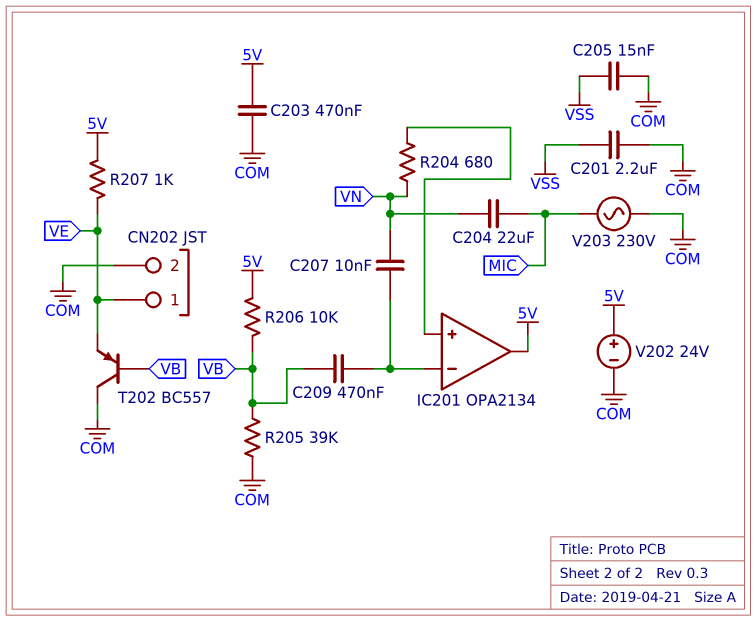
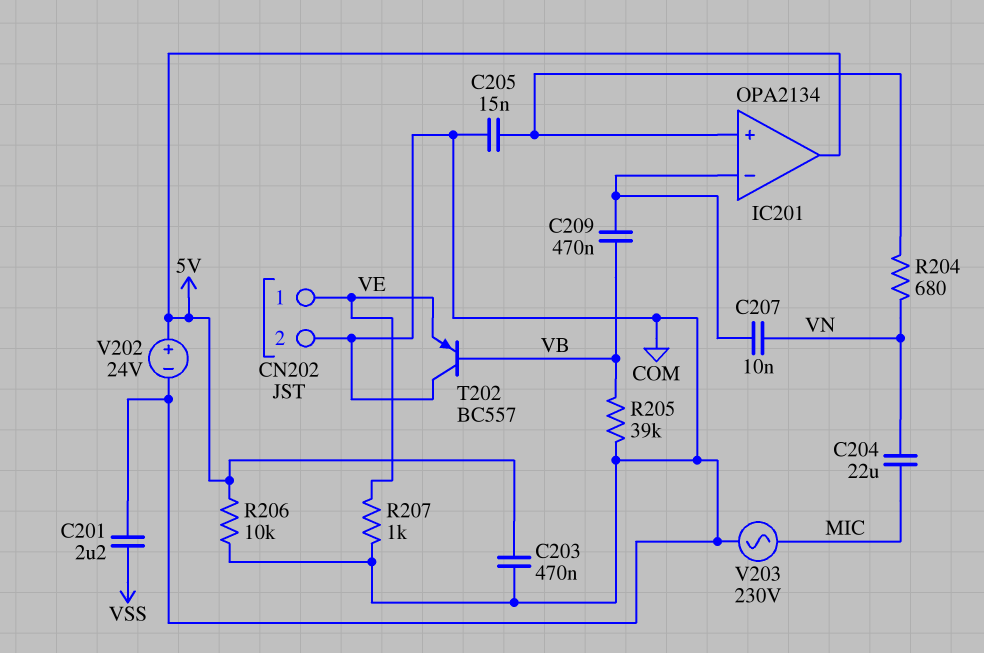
C205: 15nF (COM, VSS) -> 15nF (COM, IC201/in+)
R206: 10k (5V, VB) -> 10k (5V, COM)
R207: 1k (5V, VE) -> 1k (COM, VE)

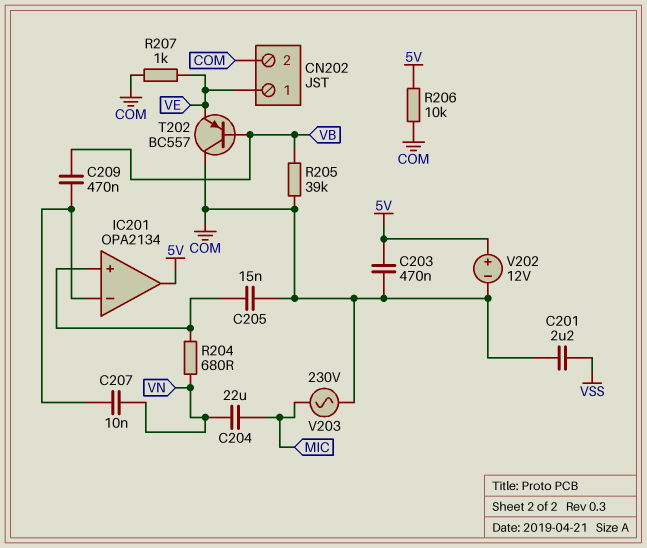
V202: 24V (plus 5V, minus COM) -> 12V (plus 5V, minus COM)

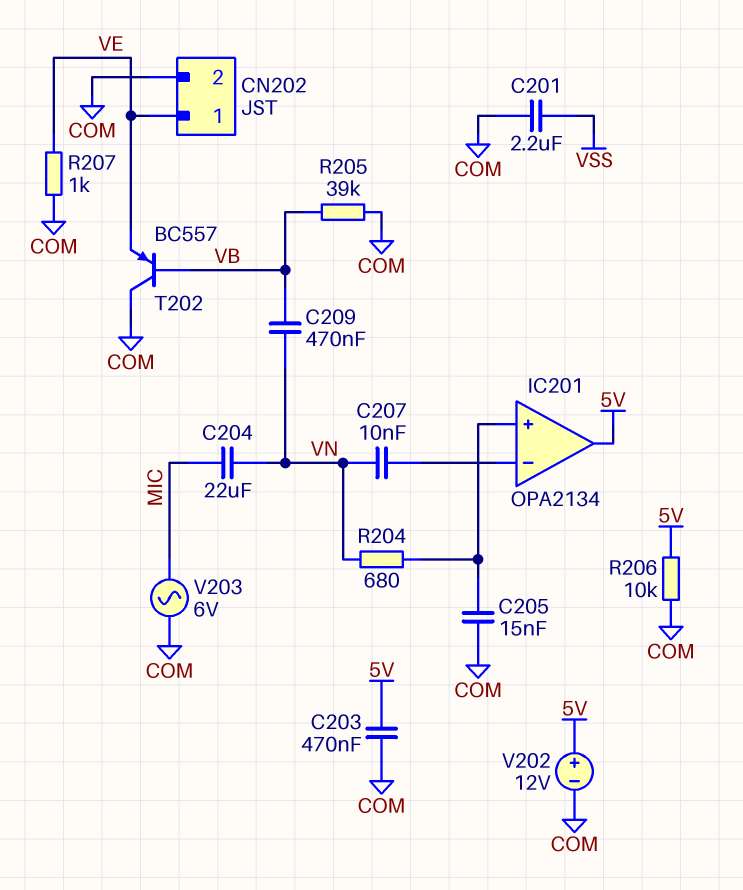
C209: 470nF (IC201/in-, VB) -> 470nF (VB, VN)
V203: AC 230V (COM, MIC) -> AC 6V (COM, MIC)

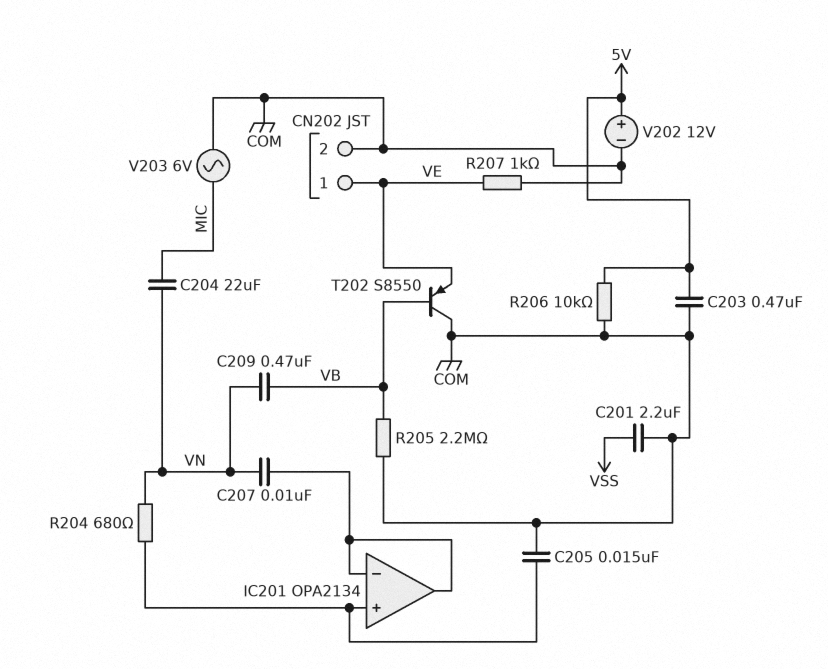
IC201 pin out: 5V -> IC201/in-
R205: 39k (COM, VB) -> 2.2M (COM, VB)
T202: PNP BC557 (B VB, C COM, E VE) -> PNP S8550 (B VB, C COM, E VE)

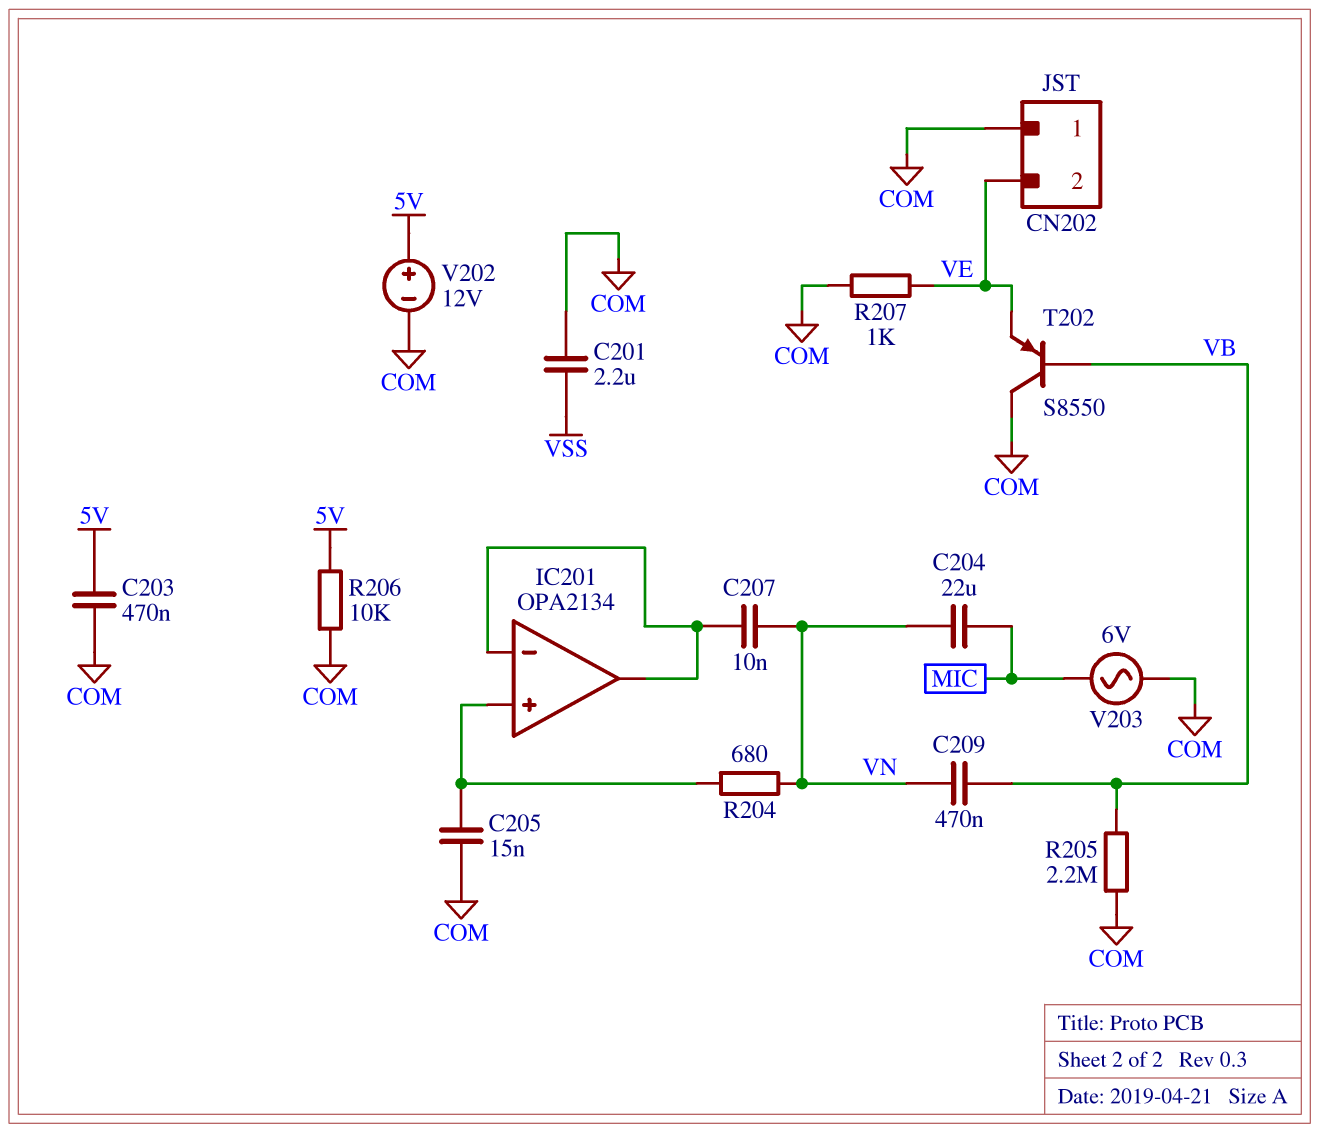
CN202 pin 1: VE -> COM
CN202 pin 2: COM -> VE

